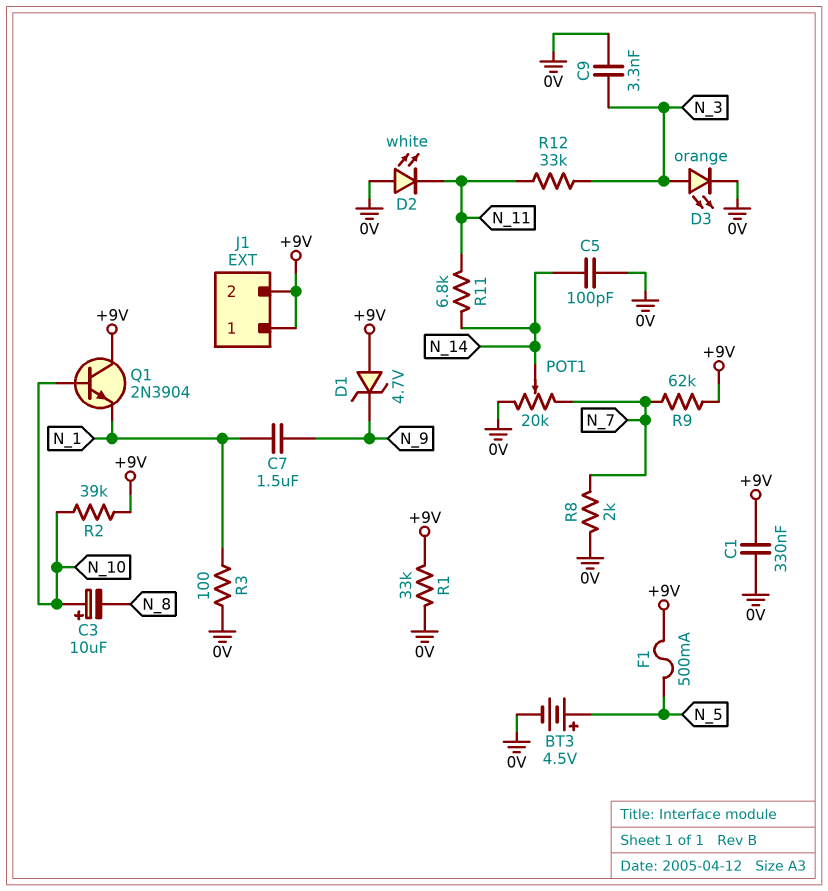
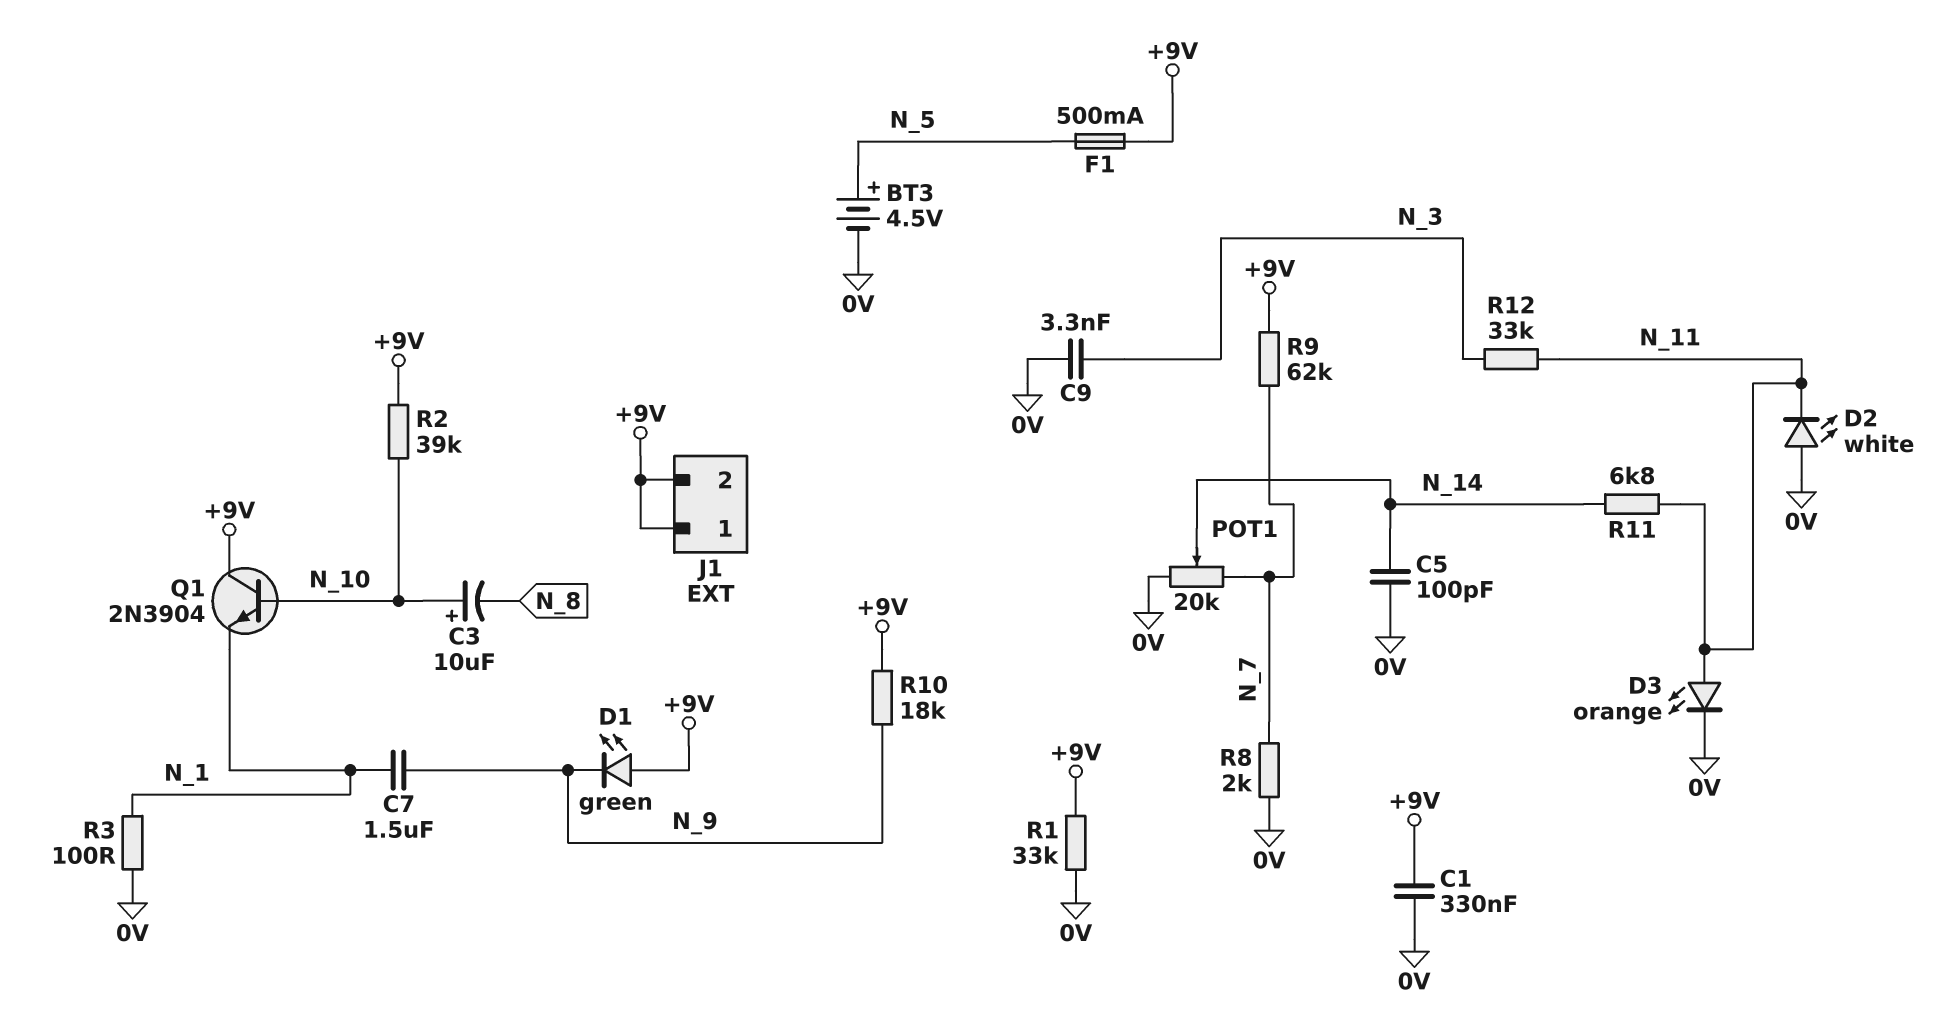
D1: zener 4.7V (A +9V, K N_9) -> LED green (A +9V, K N_9)
D3: LED orange (A N_3, K 0V) -> LED orange (A N_11, K 0V)
R10: none -> 18k (+9V, N_9)

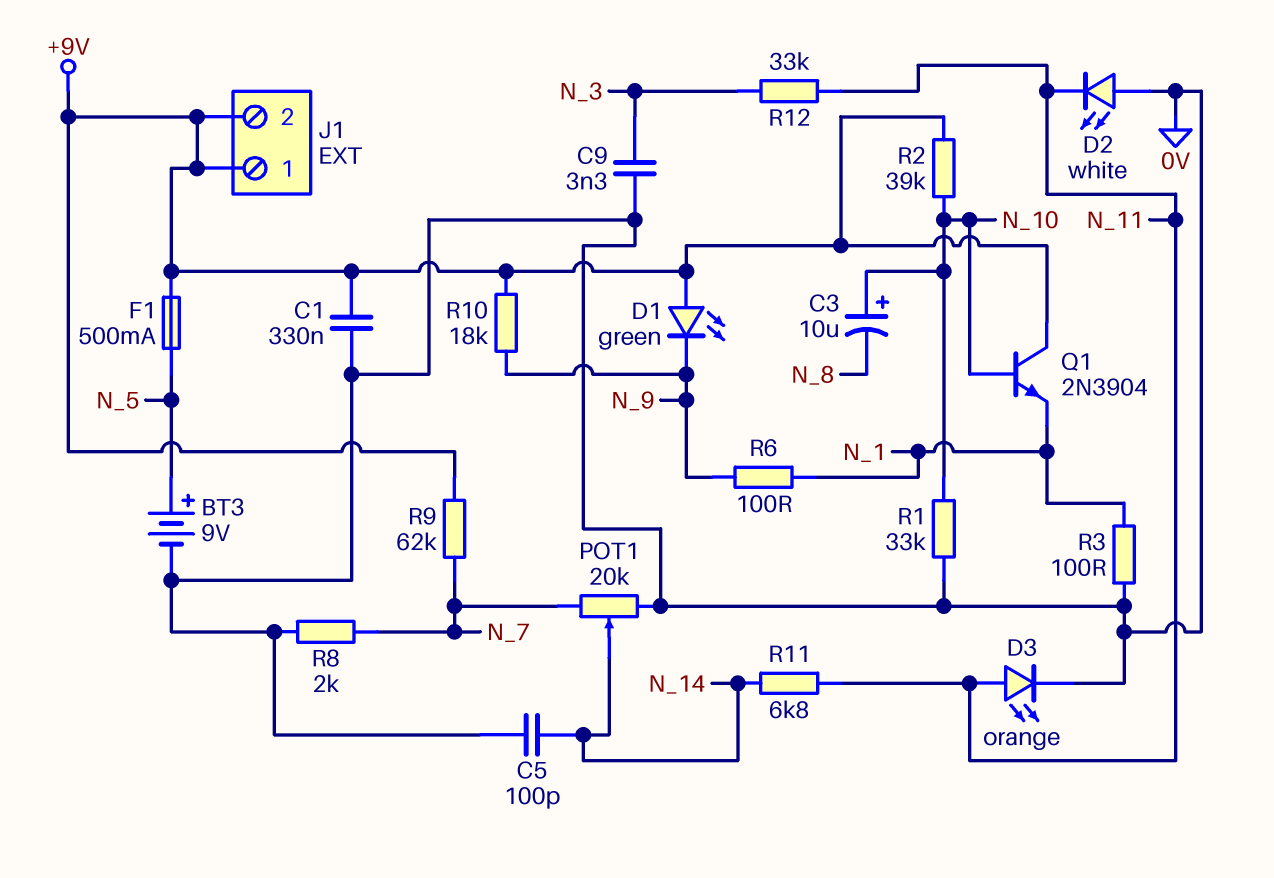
BT3: 4.5V (plus N_5, minus 0V) -> 9V (plus N_5, minus 0V)
C7: 1.5uF (N_1, N_9) -> none
R1: 33k (+9V, 0V) -> 33k (0V, N_10)
R6: none -> 100 (N_1, N_9)

